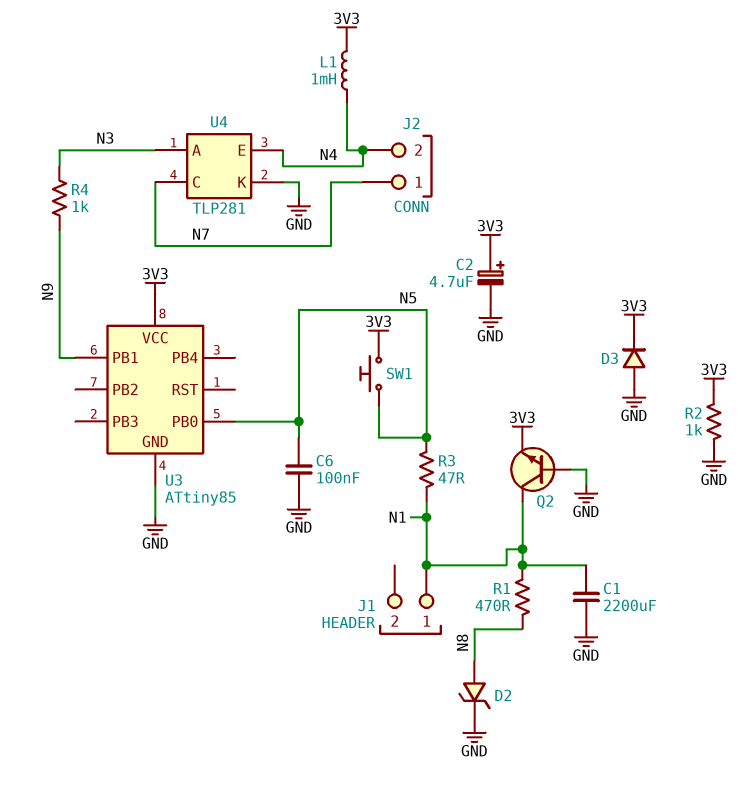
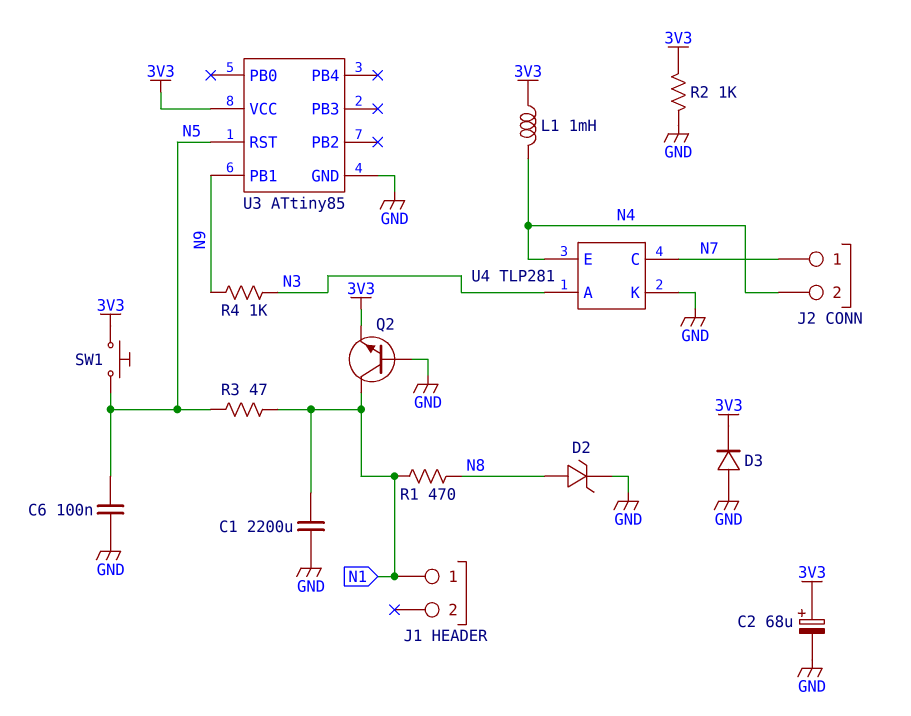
C2: 4.7uF (plus 3V3, minus GND) -> 68uF (plus 3V3, minus GND)
U3 pin PB0: N5 -> none
U3 pin RST: none -> N5

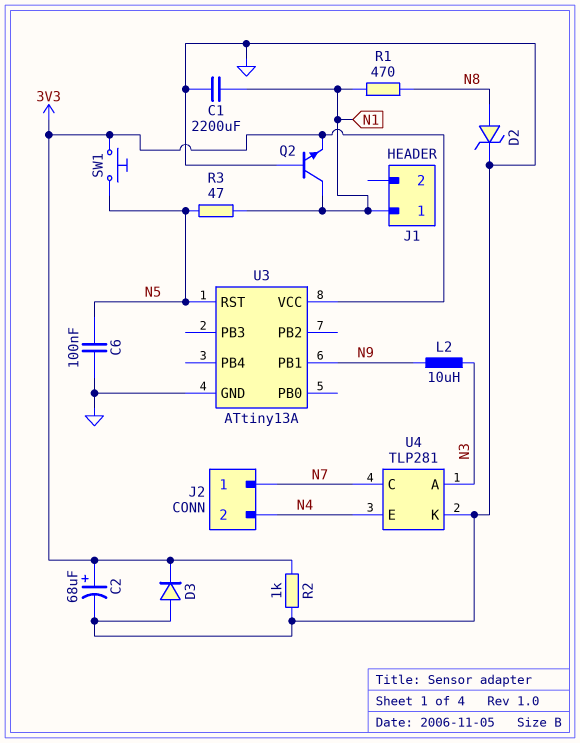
L1: 1mH (3V3, N4) -> none
L2: none -> 10uH (N3, N9)
R4: 1k (N3, N9) -> none
U3: ATtiny85 -> ATtiny13A

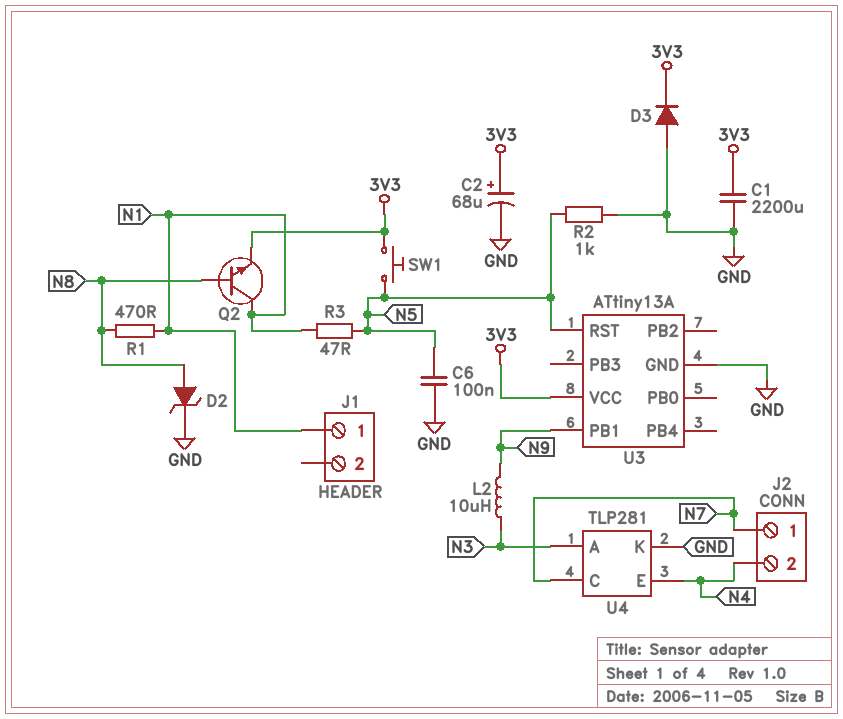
C1: 2200uF (GND, N1) -> 2200uF (3V3, GND)
Q2: NPN (B GND, C N1, E 3V3) -> NPN (B N8, C N1, E 3V3)
R2: 1k (3V3, GND) -> 1k (GND, N5)

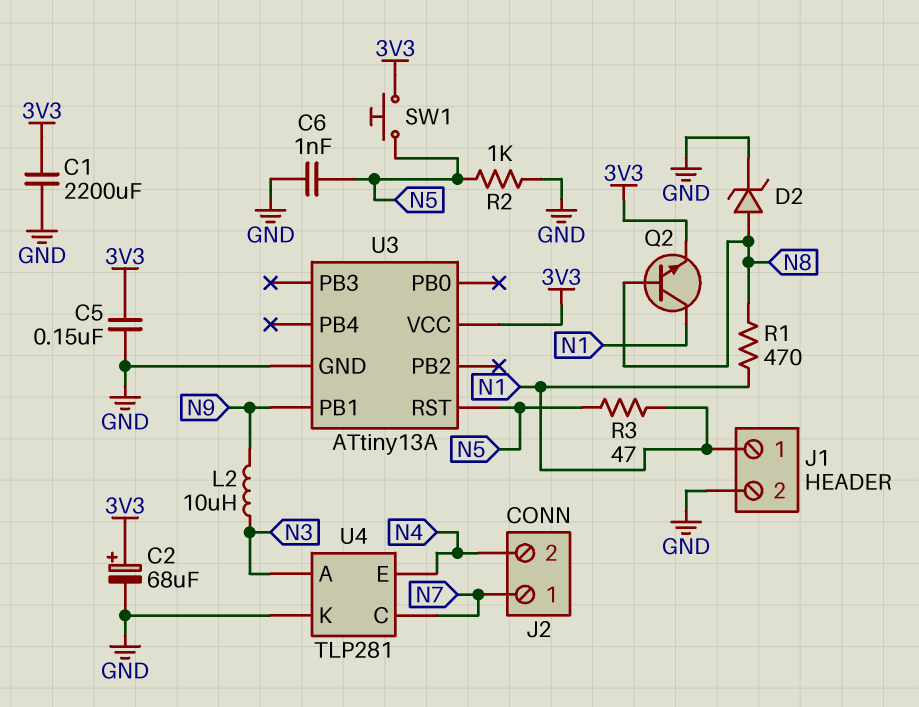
C5: none -> 150nF (3V3, GND)
C6: 100nF (GND, N5) -> 1nF (GND, N5)
D3: diode (A GND, K 3V3) -> none
J1 pin 2: none -> GND

